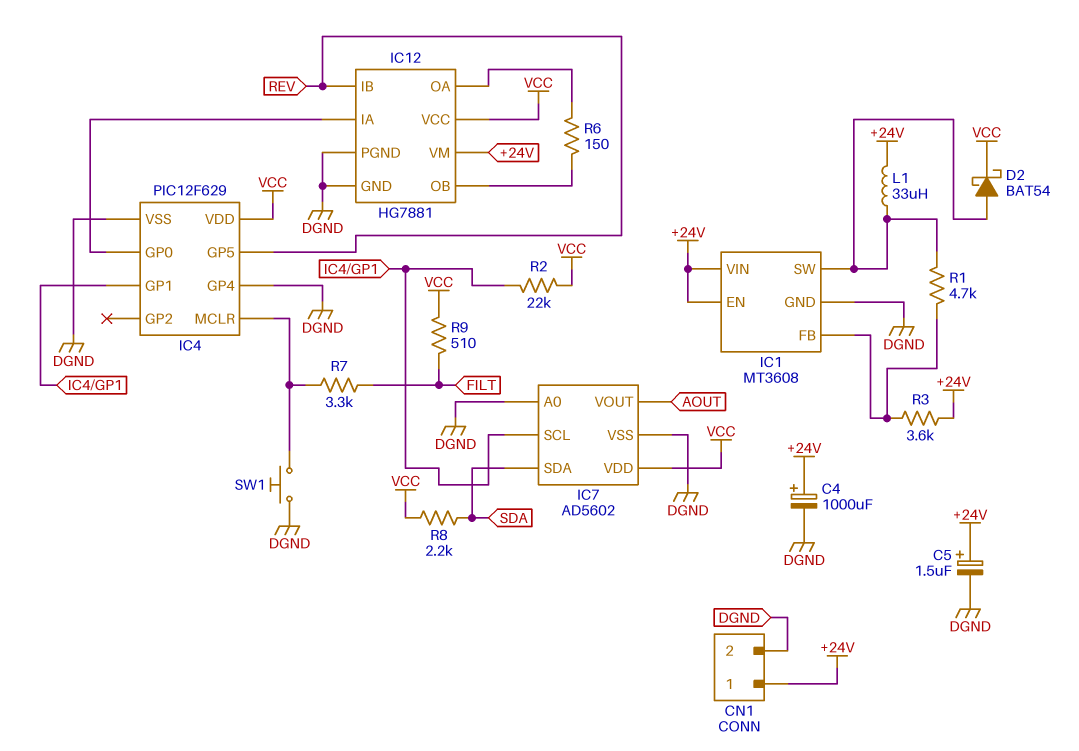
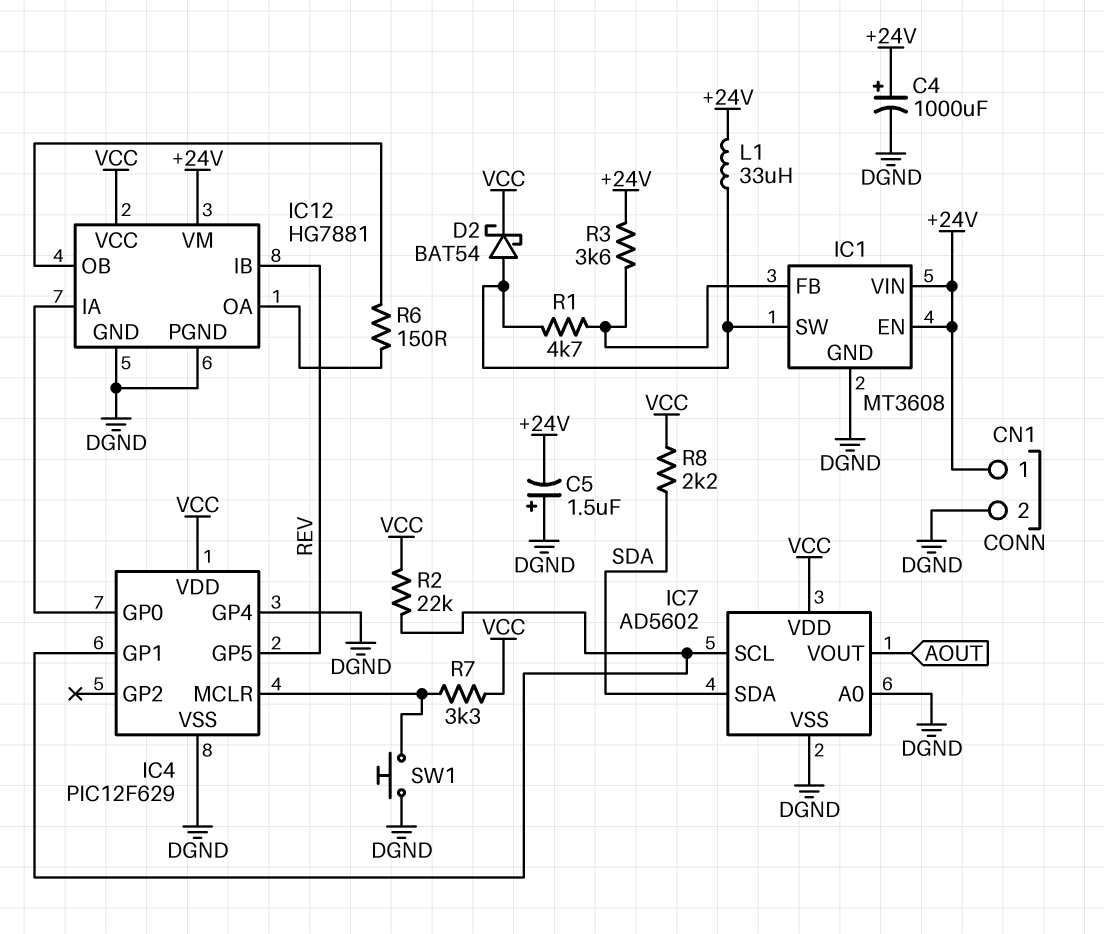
C5: 1.5uF (plus +24V, minus DGND) -> 1.5uF (plus DGND, minus +24V)
R7: 3.3k (FILT, IC4/MCLR) -> 3.3k (IC4/MCLR, VCC)
R9: 510 (FILT, VCC) -> none

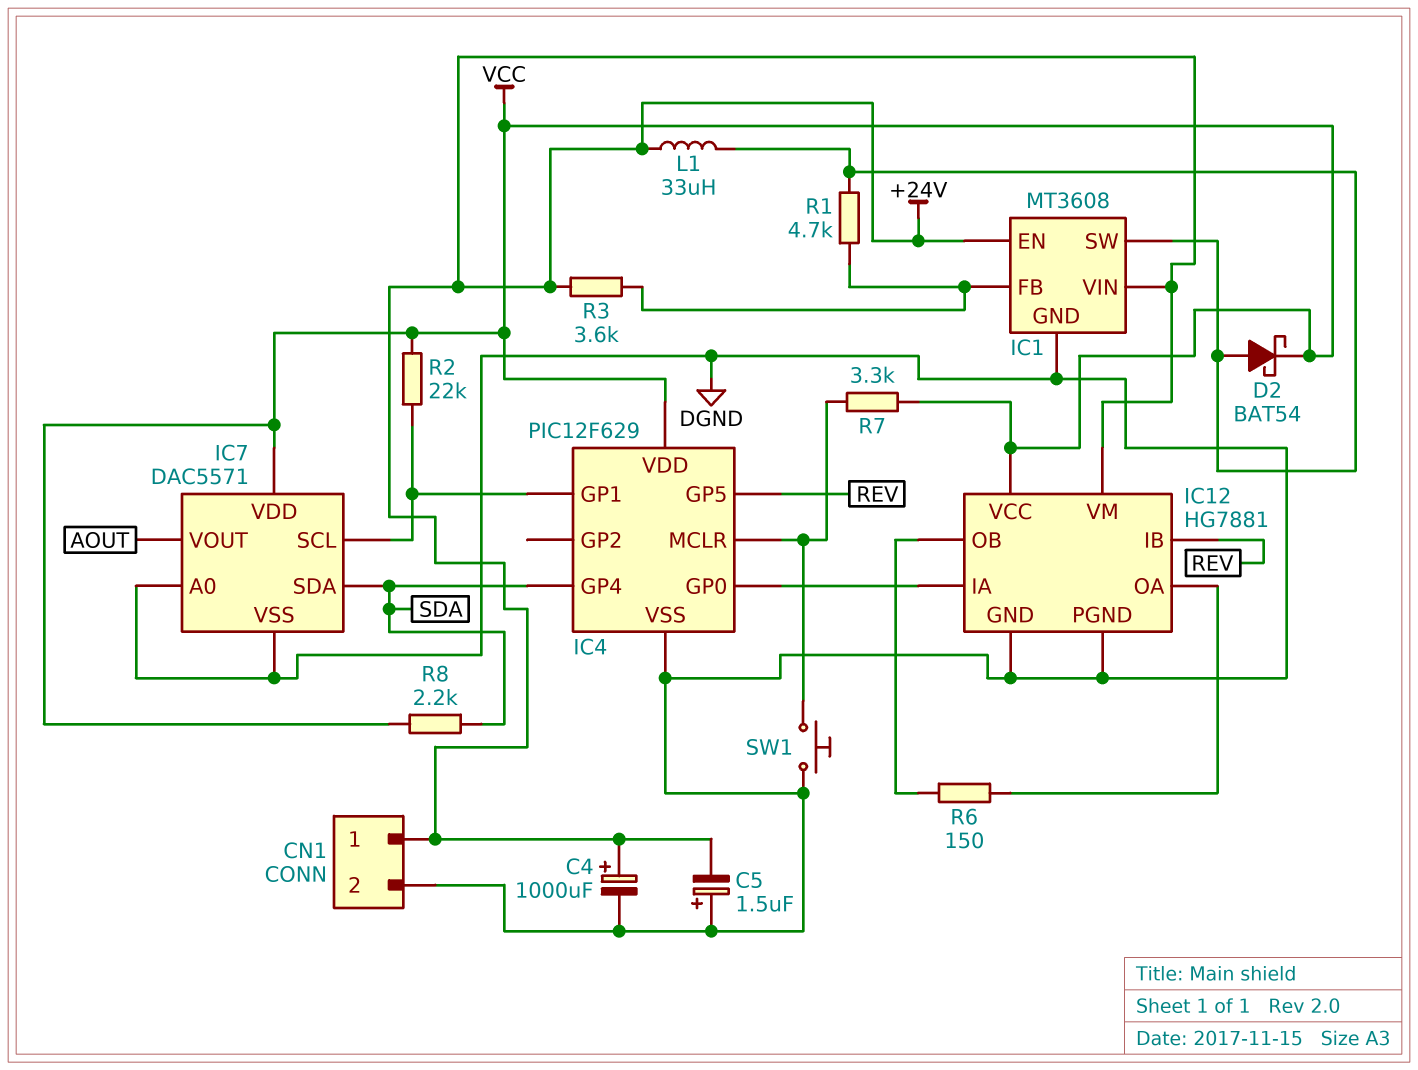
IC4 pin GP4: DGND -> SDA
IC7: AD5602 -> DAC5571

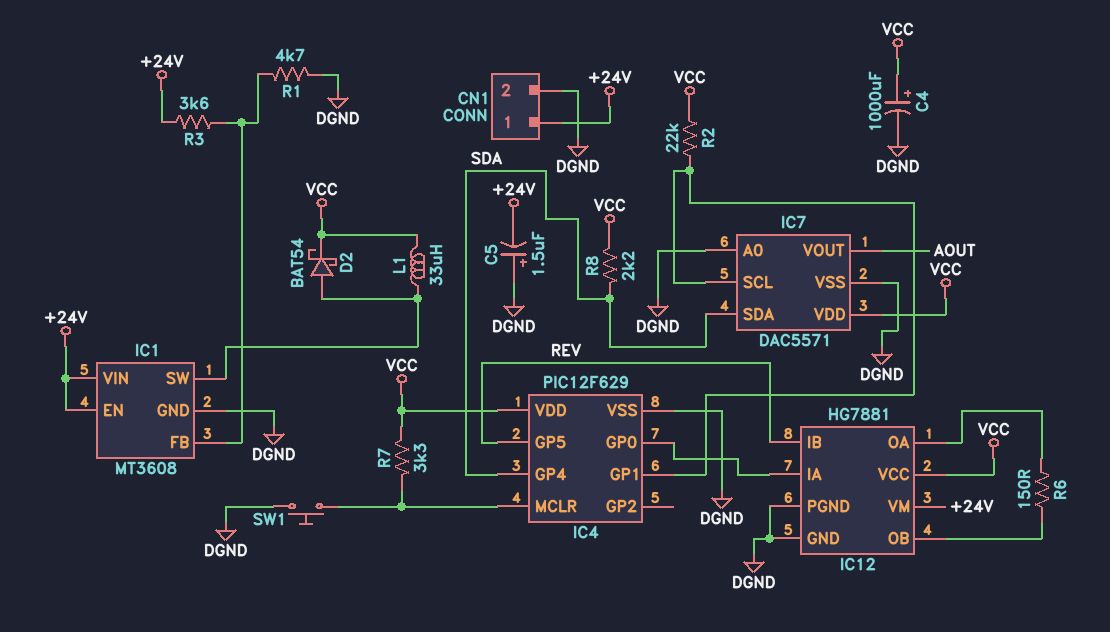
C4: 1000uF (plus +24V, minus DGND) -> 1000uF (plus VCC, minus DGND)
L1: 33uH (+24V, IC1/SW) -> 33uH (IC1/SW, VCC)
R1: 4.7k (IC1/FB, IC1/SW) -> 4.7k (DGND, IC1/FB)

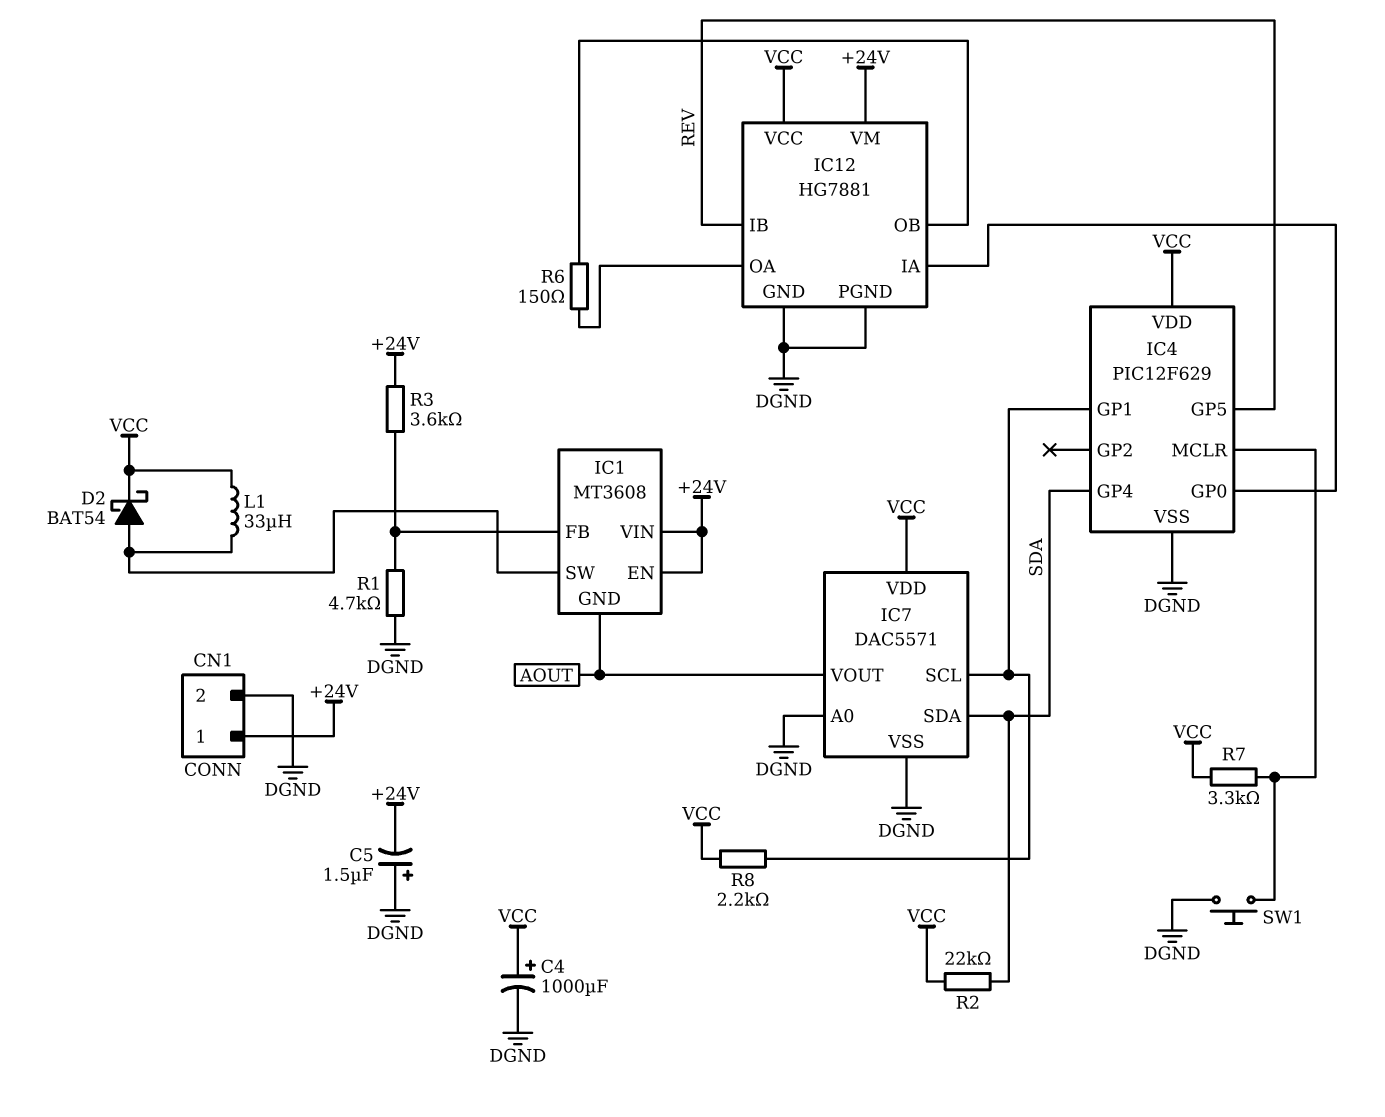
IC1 pin GND: DGND -> AOUT
R2: 22k (IC4/GP1, VCC) -> 22k (SDA, VCC)
R8: 2.2k (SDA, VCC) -> 2.2k (IC4/GP1, VCC)

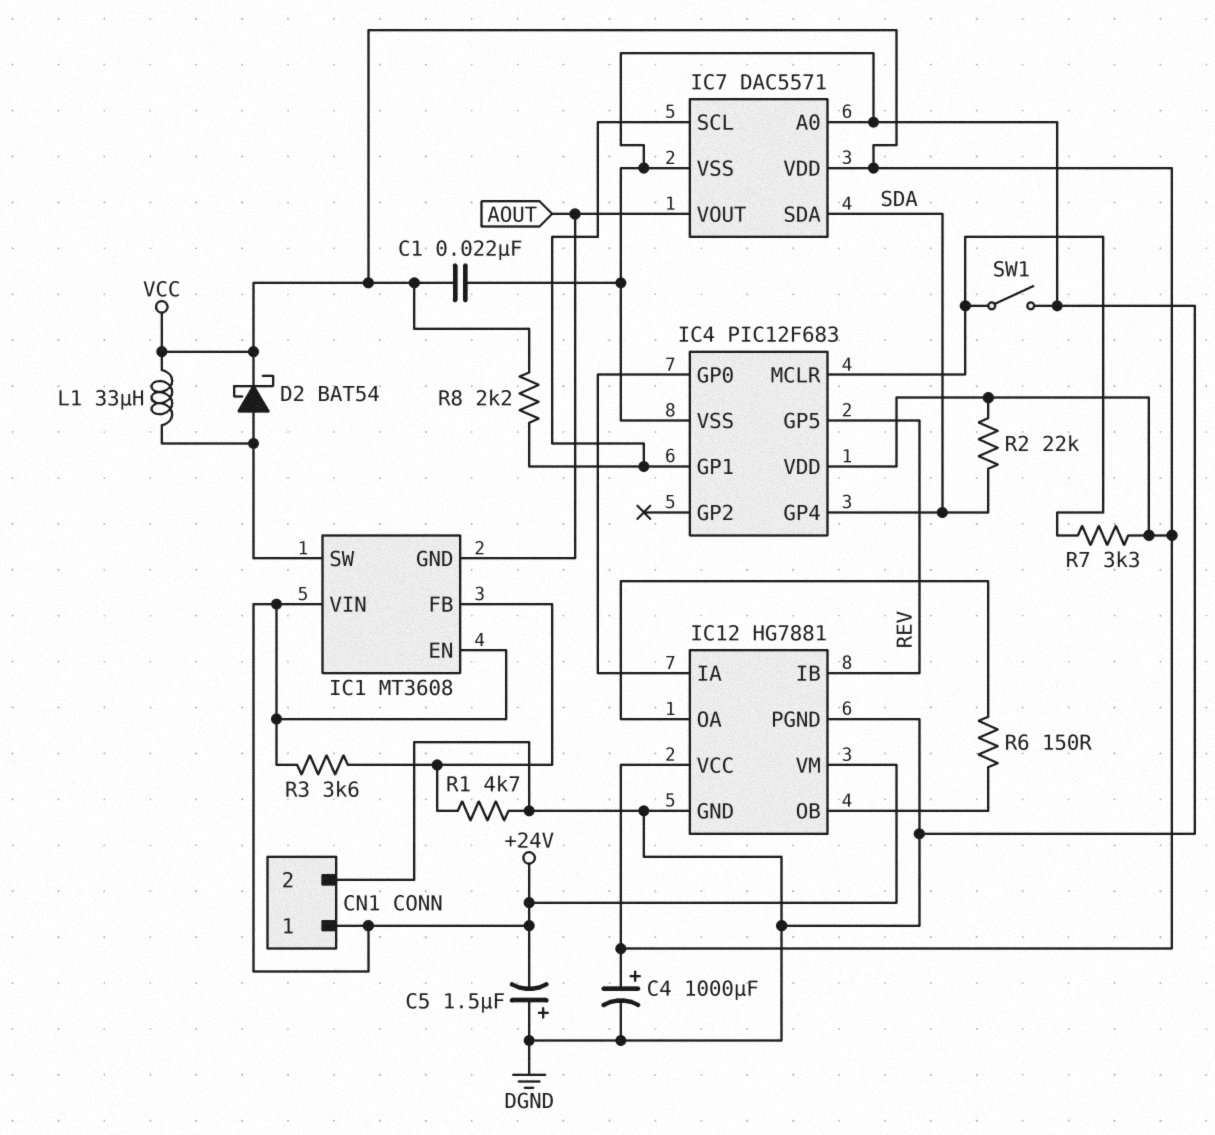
C1: none -> 22nF (DGND, VCC)
IC4: PIC12F629 -> PIC12F683
SW1: button (DGND, IC4/MCLR) -> switch (DGND, IC4/MCLR)

